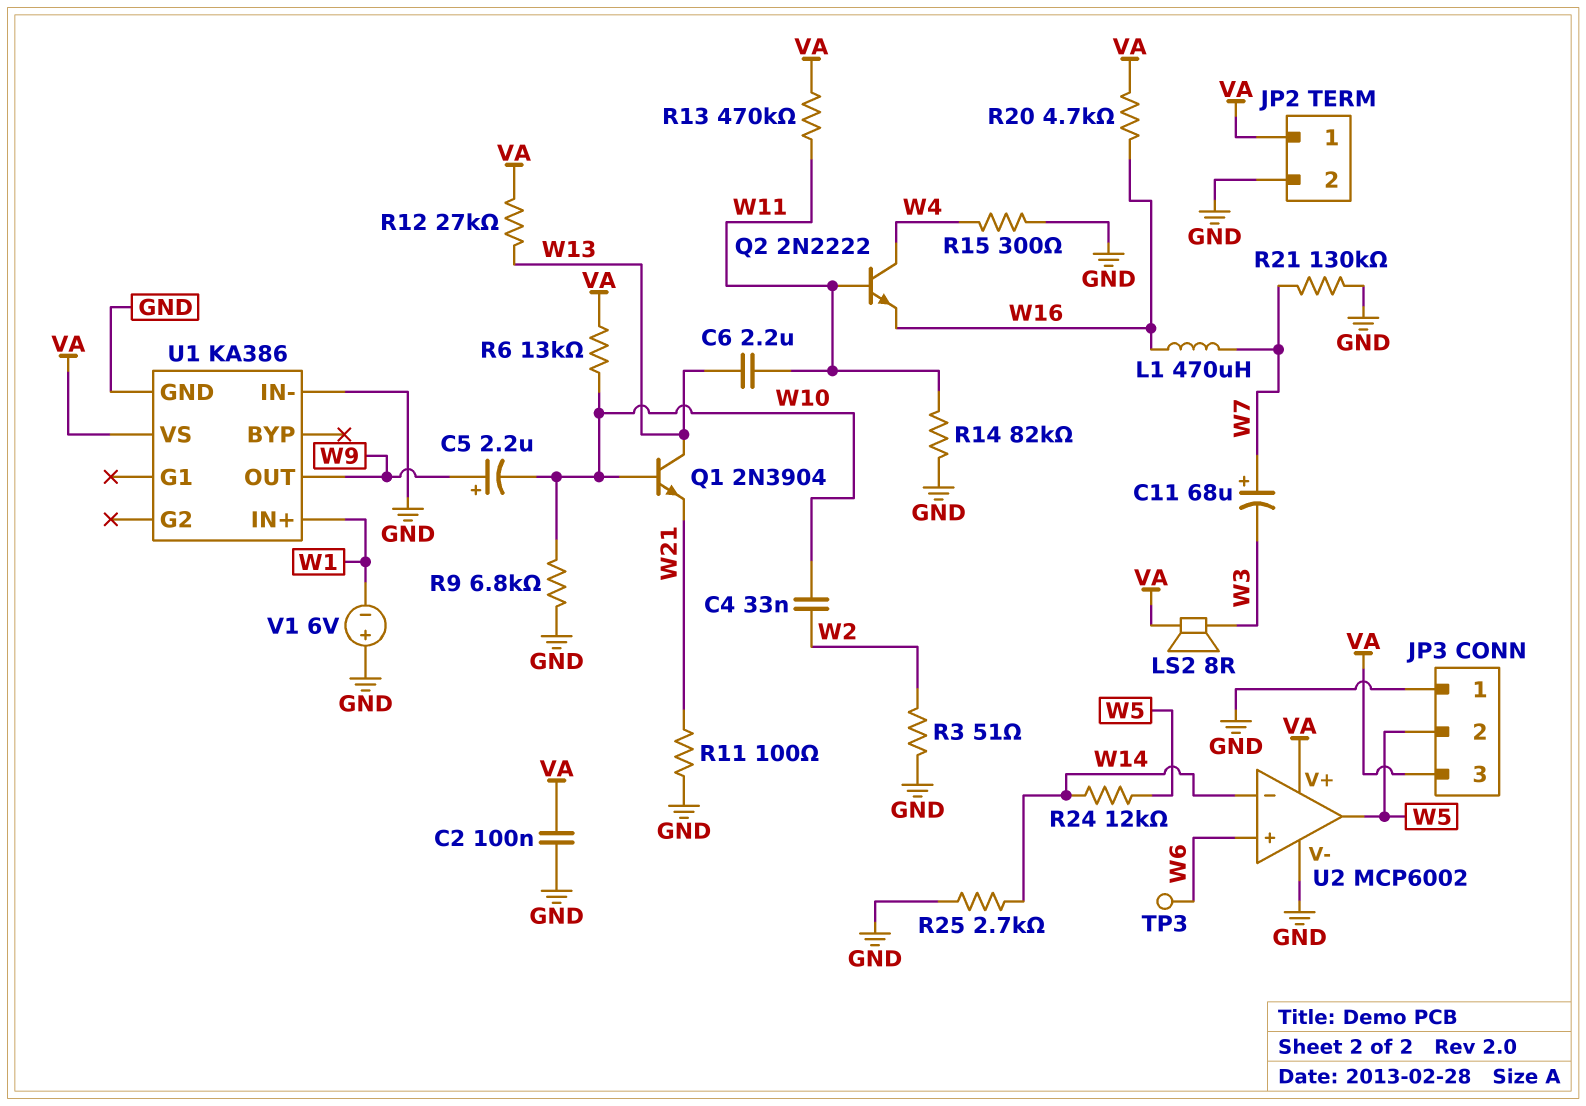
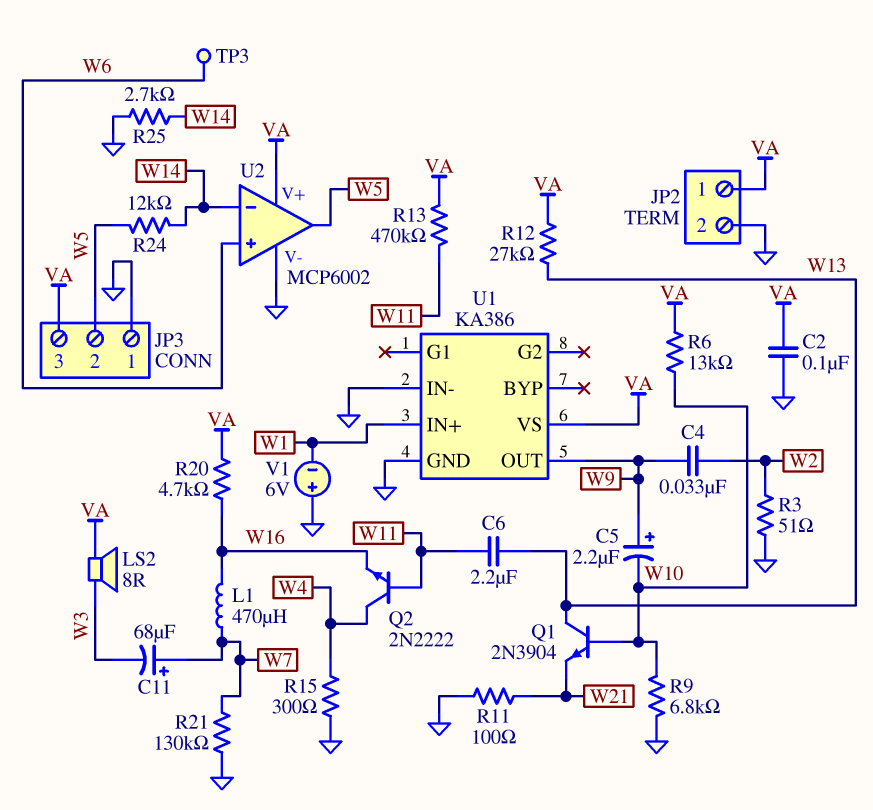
C4: 33nF (W2, W10) -> 33nF (W2, W9)
R14: 82k (GND, W11) -> none

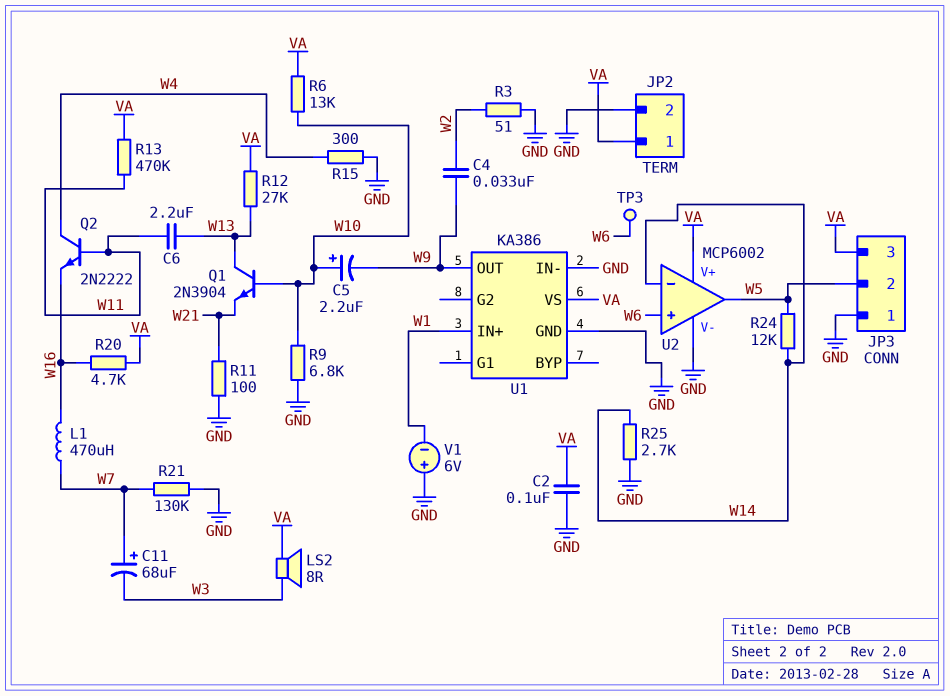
C5: 2.2uF (plus W9, minus W10) -> 2.2uF (plus W10, minus W9)

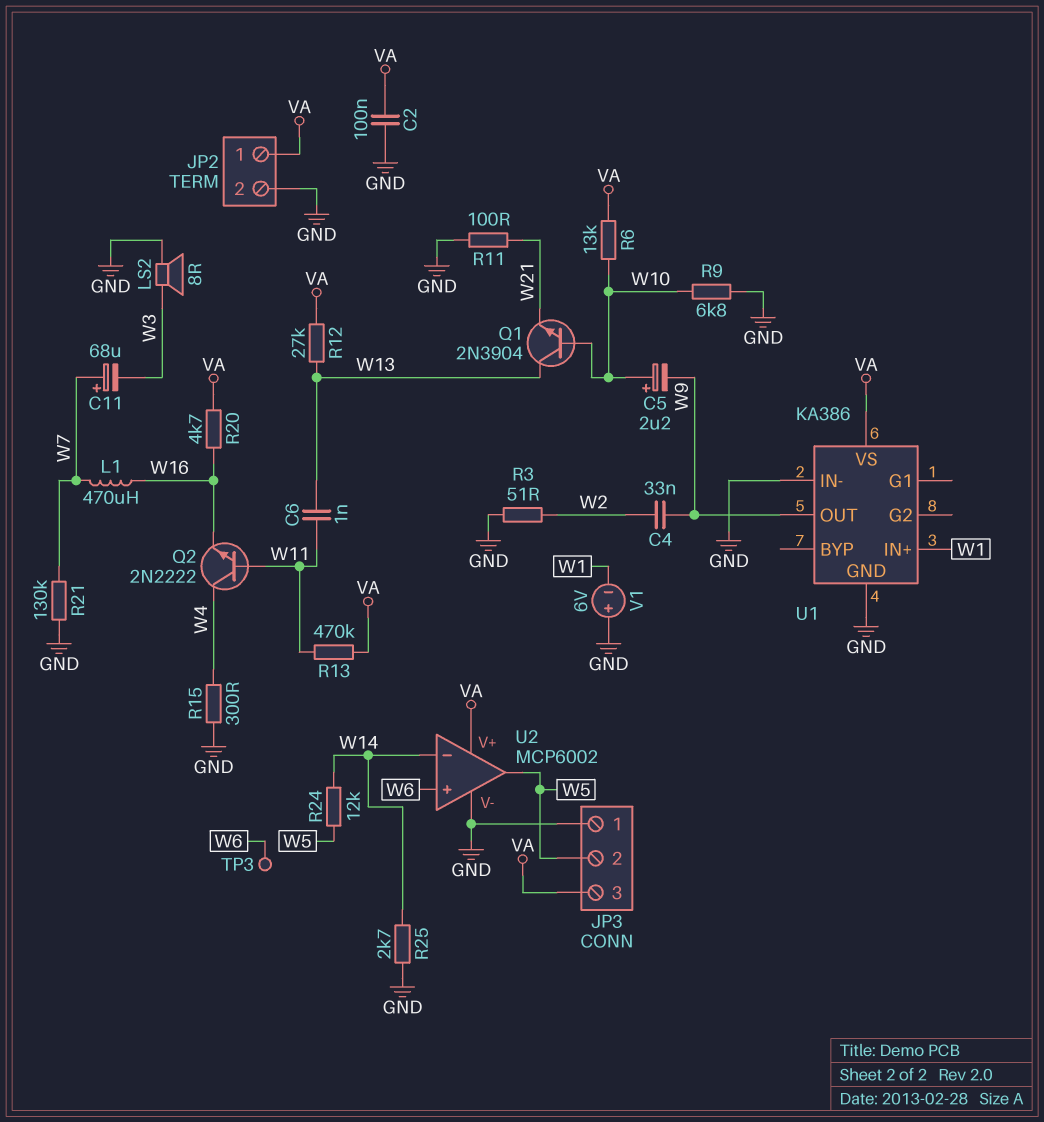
C6: 2.2uF (W11, W13) -> 1nF (W11, W13)
LS2: speaker 8R (VA, W3) -> speaker 8R (GND, W3)

